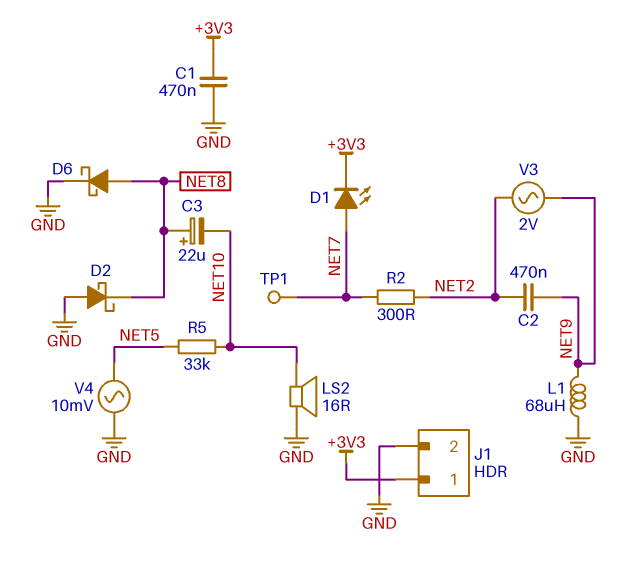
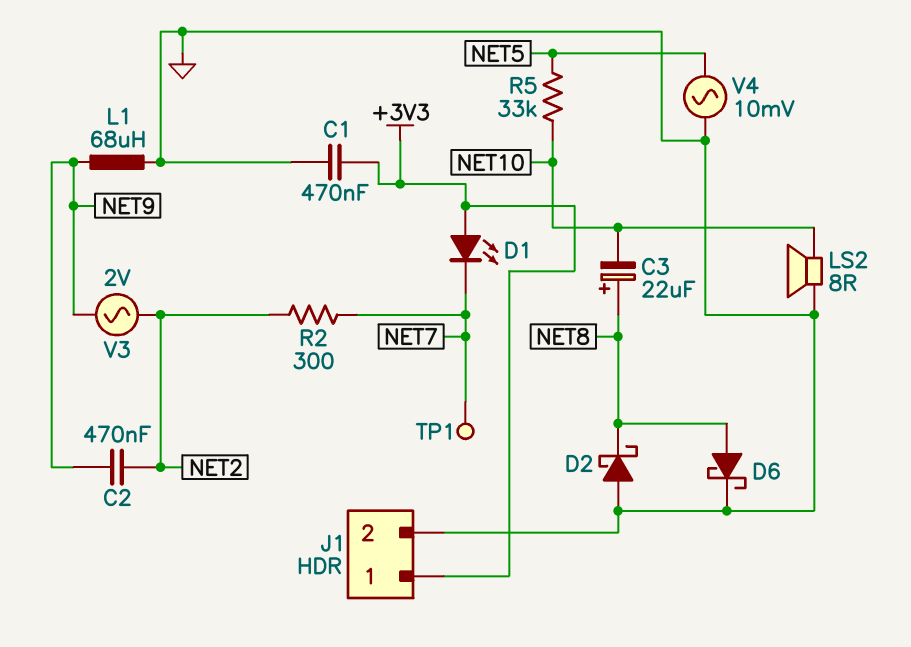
D1: LED (A NET7, K +3V3) -> LED (A +3V3, K NET7)
LS2: speaker 16R (GND, NET10) -> speaker 8R (GND, NET10)

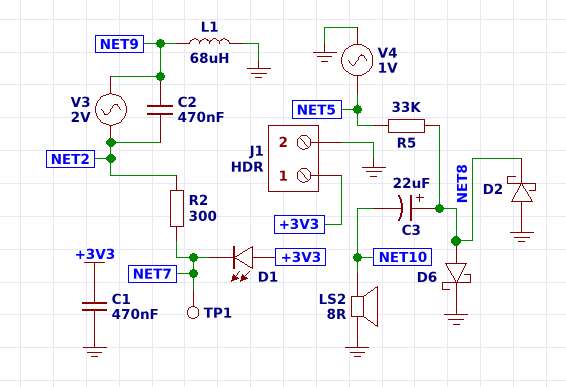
R5: 33k (NET5, NET10) -> 33k (NET5, NET8)
V4: AC 10mV (GND, NET5) -> AC 1V (GND, NET5)

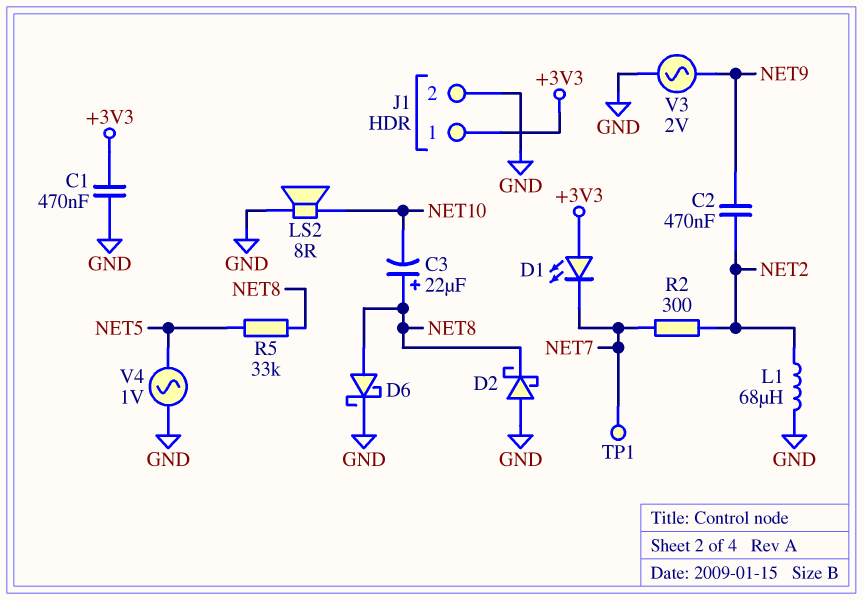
L1: 68uH (GND, NET9) -> 68uH (GND, NET2)
V3: AC 2V (NET2, NET9) -> AC 2V (GND, NET9)

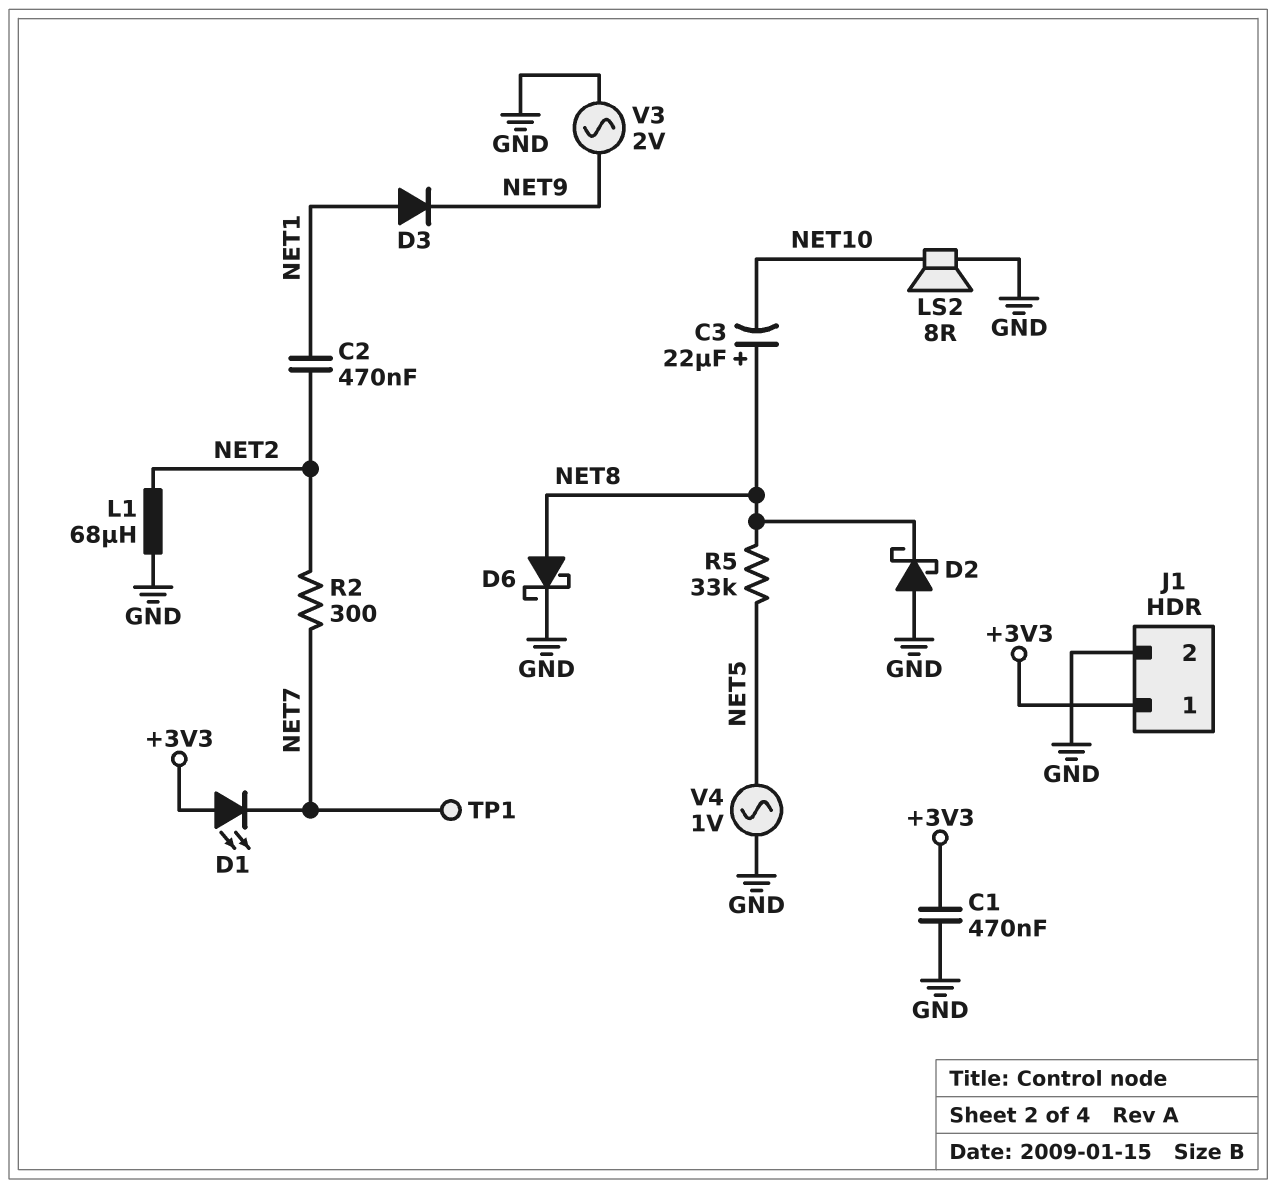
C2: 470nF (NET2, NET9) -> 470nF (NET1, NET2)
D3: none -> diode (A NET1, K NET9)

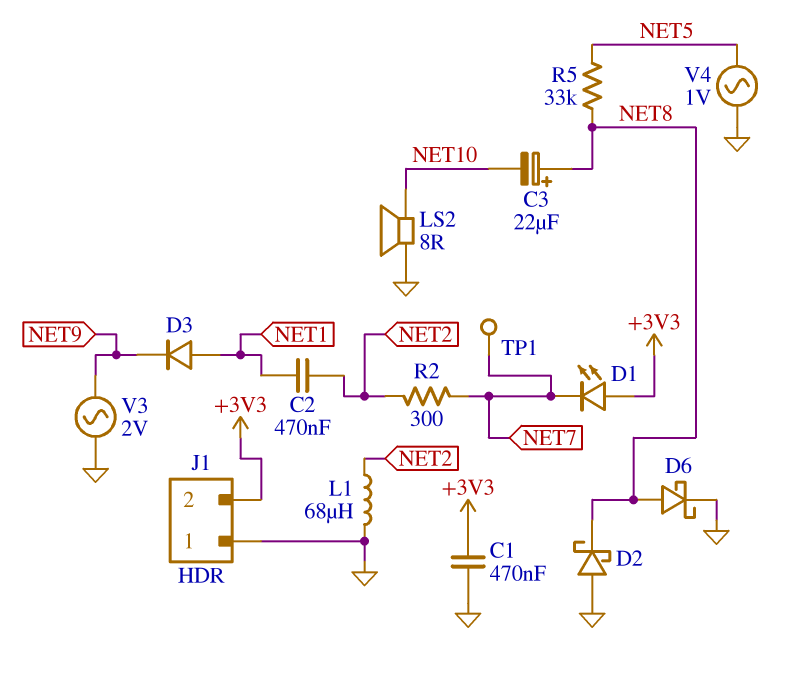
J1 pin 1: +3V3 -> GND
J1 pin 2: GND -> +3V3

